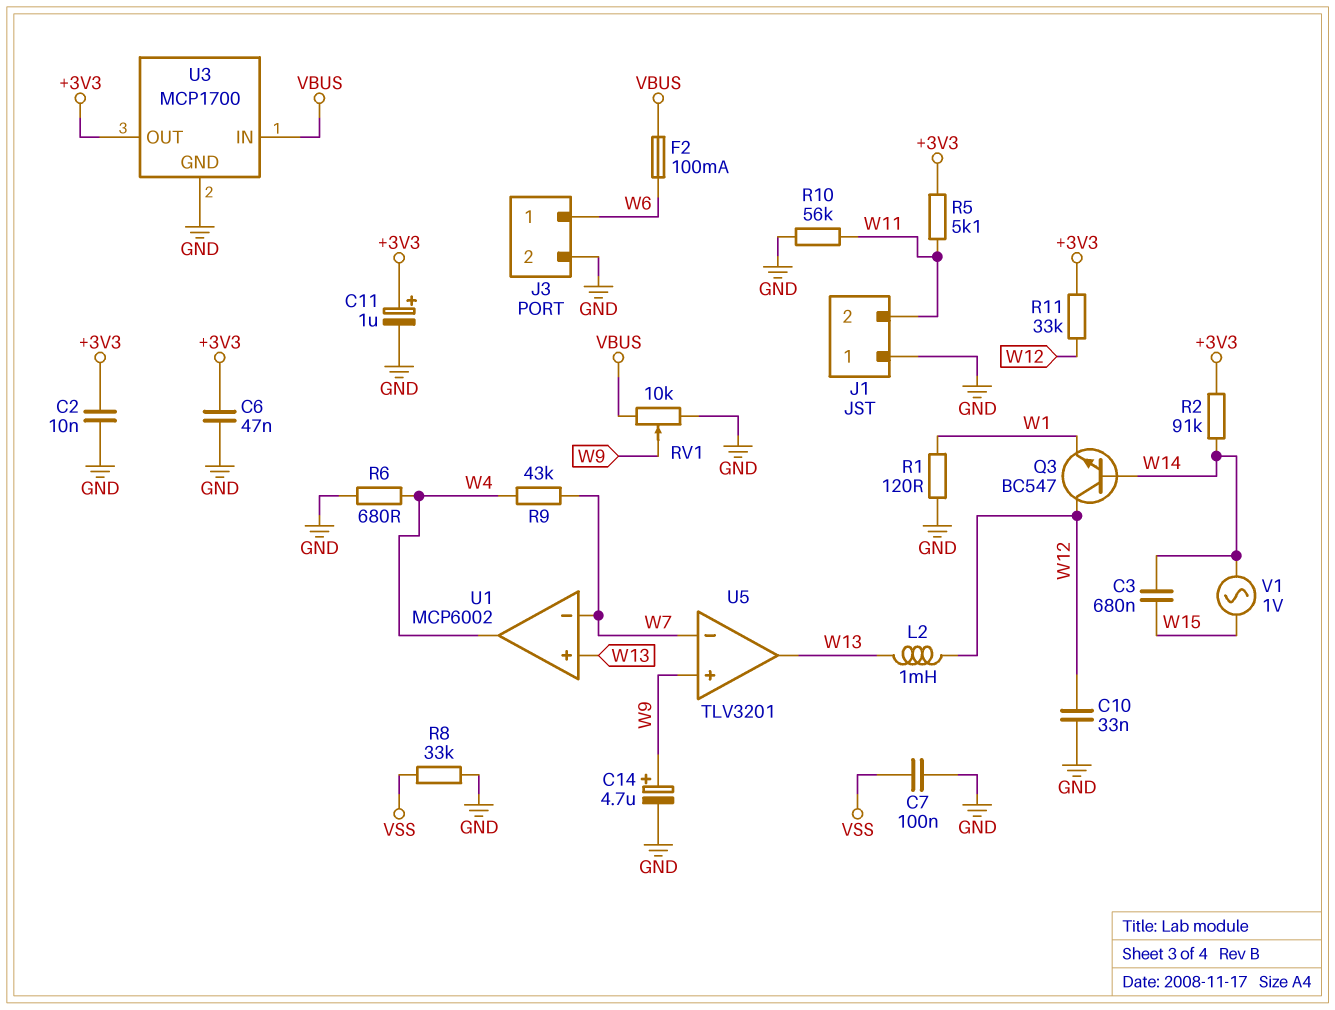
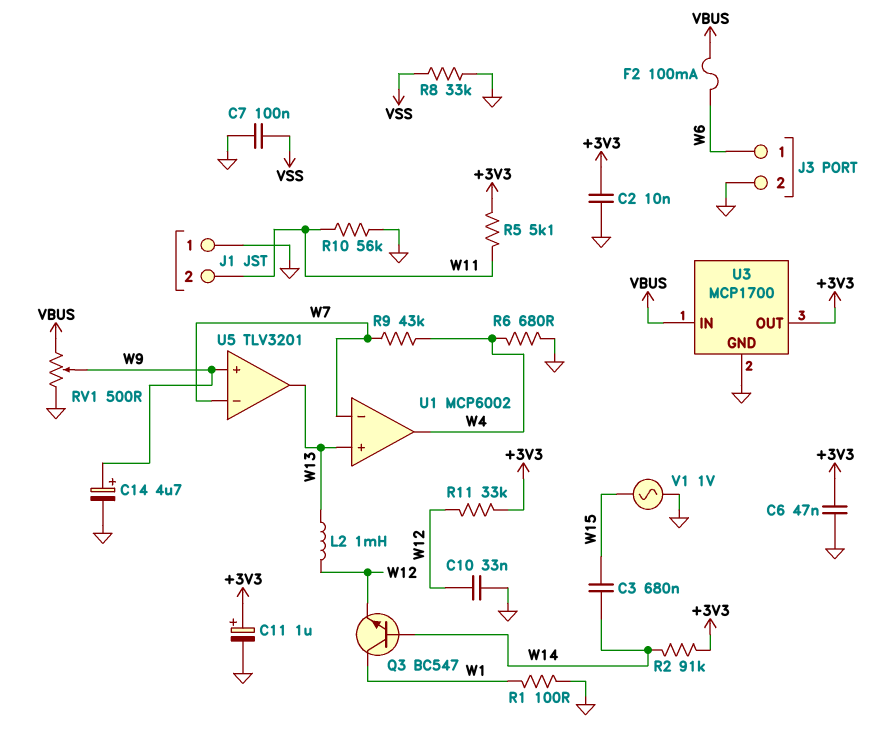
Q3: NPN BC547 (B W14, C W12, E W1) -> NPN BC547 (B W14, C W1, E W12)
R1: 120 (GND, W1) -> 100 (GND, W1)
RV1: 10k (GND, VBUS, wiper W9) -> 500 (GND, VBUS, wiper W9)
V1: AC 1V (W14, W15) -> AC 1V (GND, W15)

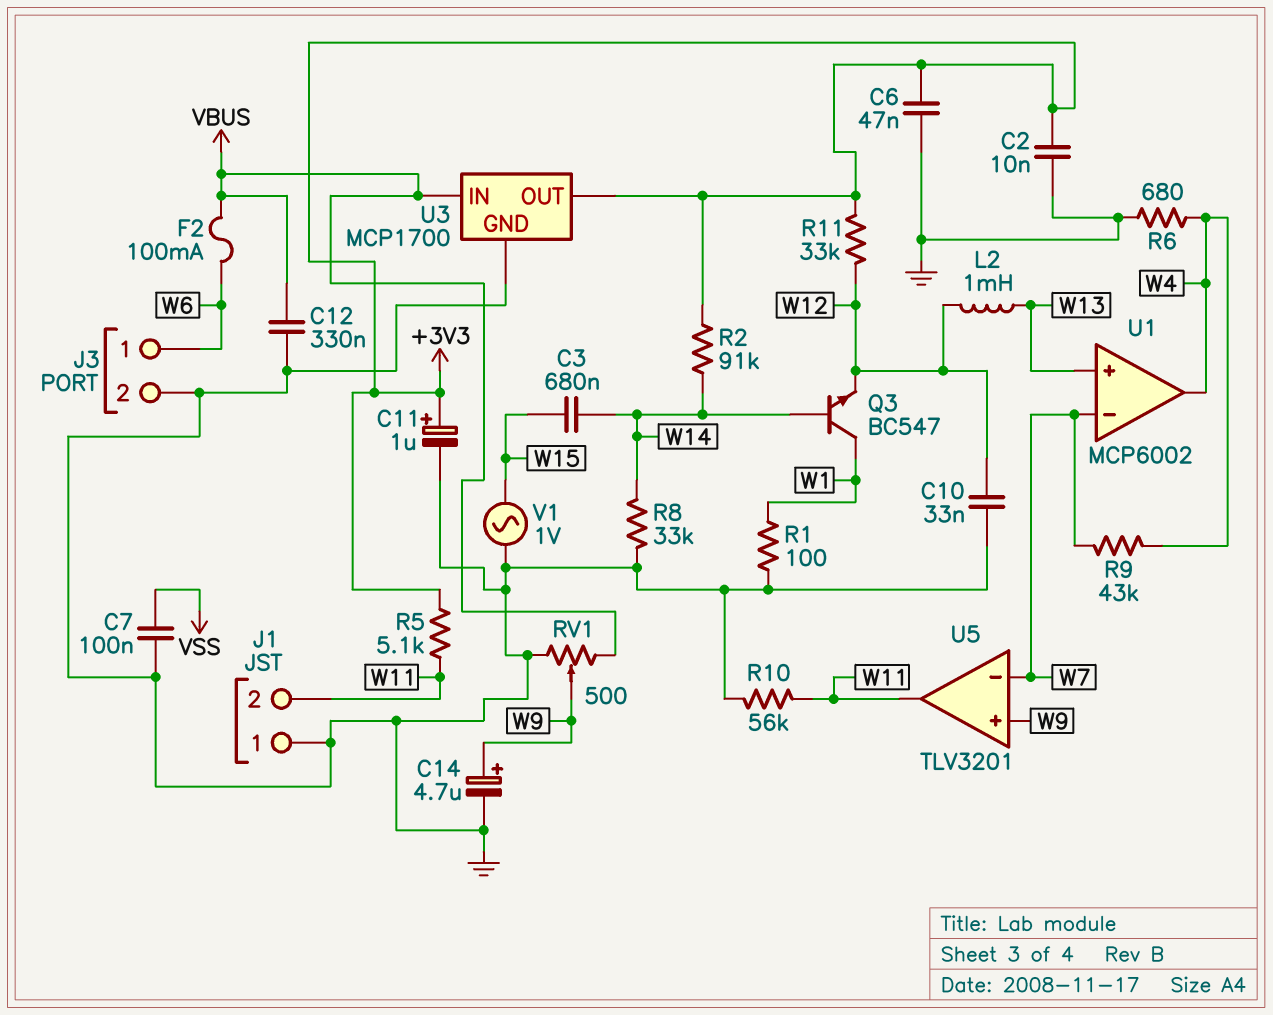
C12: none -> 330nF (GND, VBUS)
R8: 33k (GND, VSS) -> 33k (GND, W14)
U5 pin out: W13 -> W11

